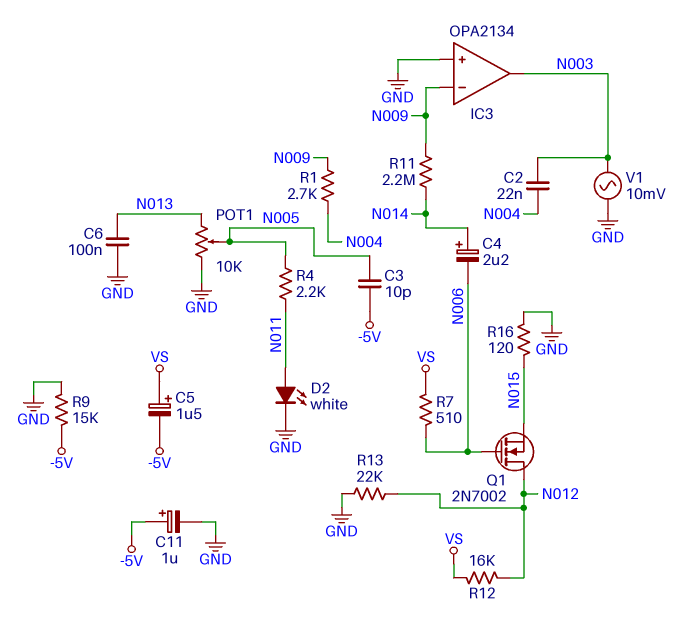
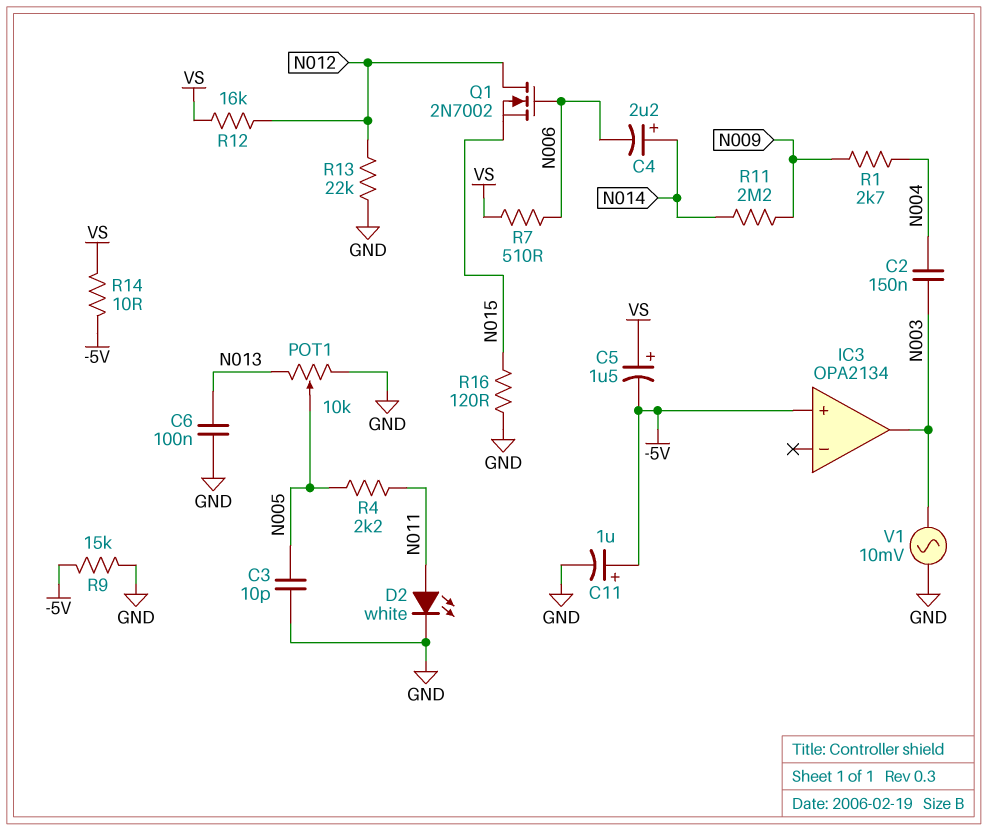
C2: 22nF (N003, N004) -> 150nF (N003, N004)
C3: 10pF (-5V, N005) -> 10pF (GND, N005)
IC3 pin in+: GND -> -5V
IC3 pin in-: N009 -> none
R14: none -> 10 (-5V, VS)

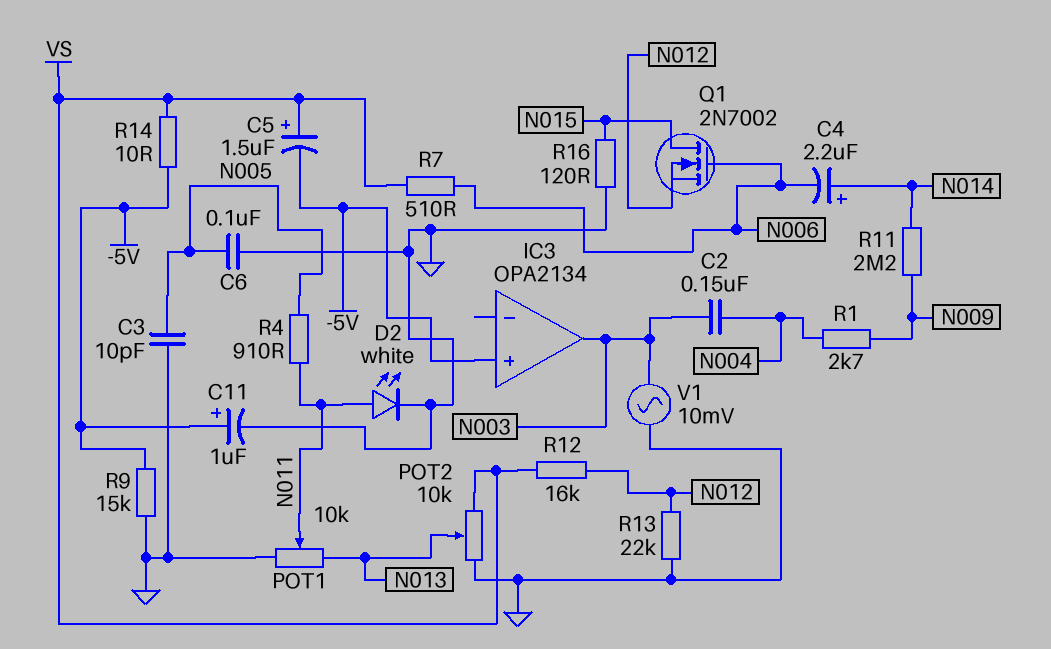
C6: 100nF (GND, N013) -> 100nF (GND, N005)
POT1: 10k (GND, N013, wiper N005) -> 10k (GND, N013, wiper N011)
POT2: none -> 10k (GND, VS, wiper N013)
Q1: NMOS 2N7002 (G N006, D N012, S N015) -> NMOS 2N7002 (G N006, D N015, S N012)
R4: 2.2k (N005, N011) -> 910 (N005, N011)

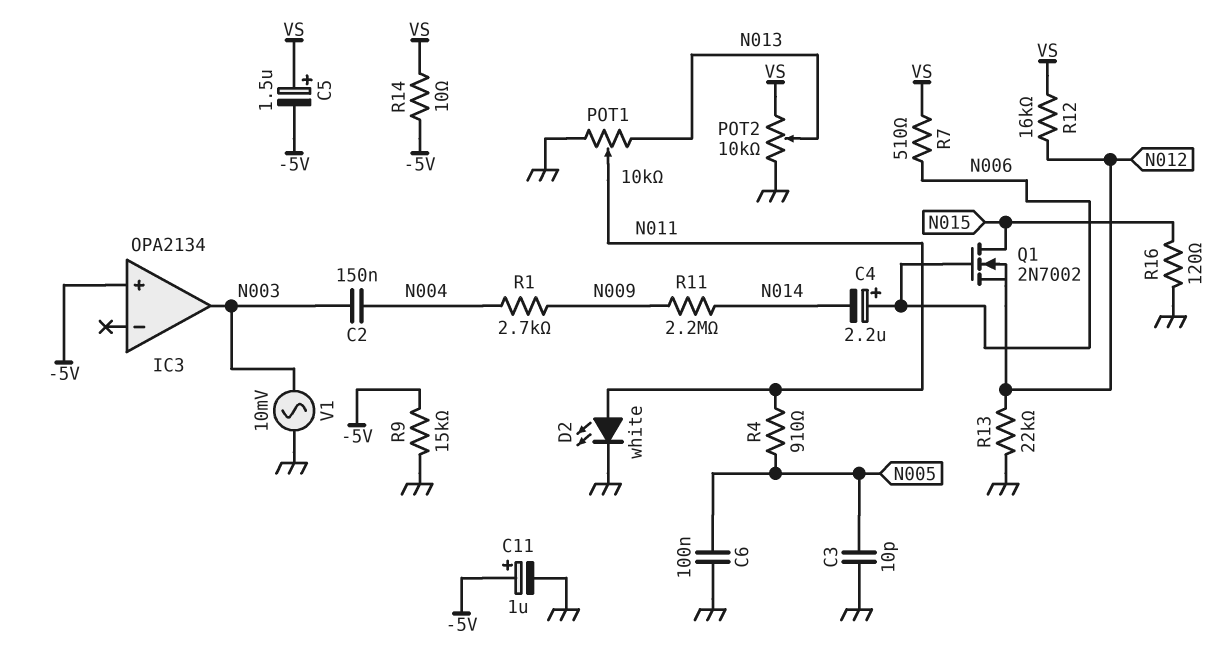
C4: 2.2uF (plus N014, minus N006) -> 2.2uF (plus N006, minus N014)

